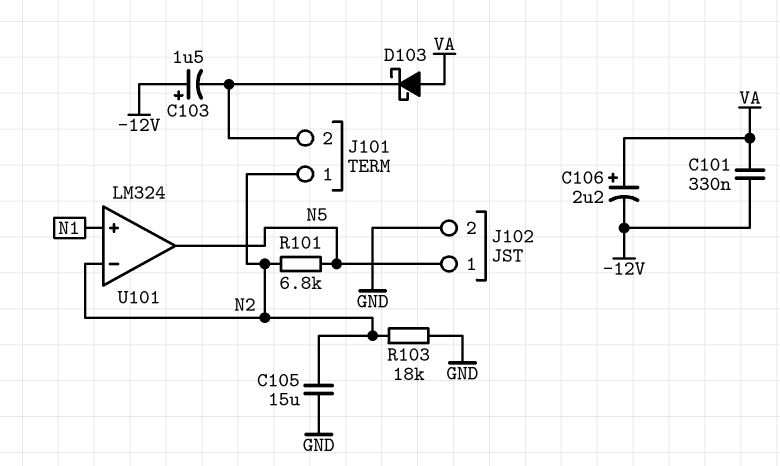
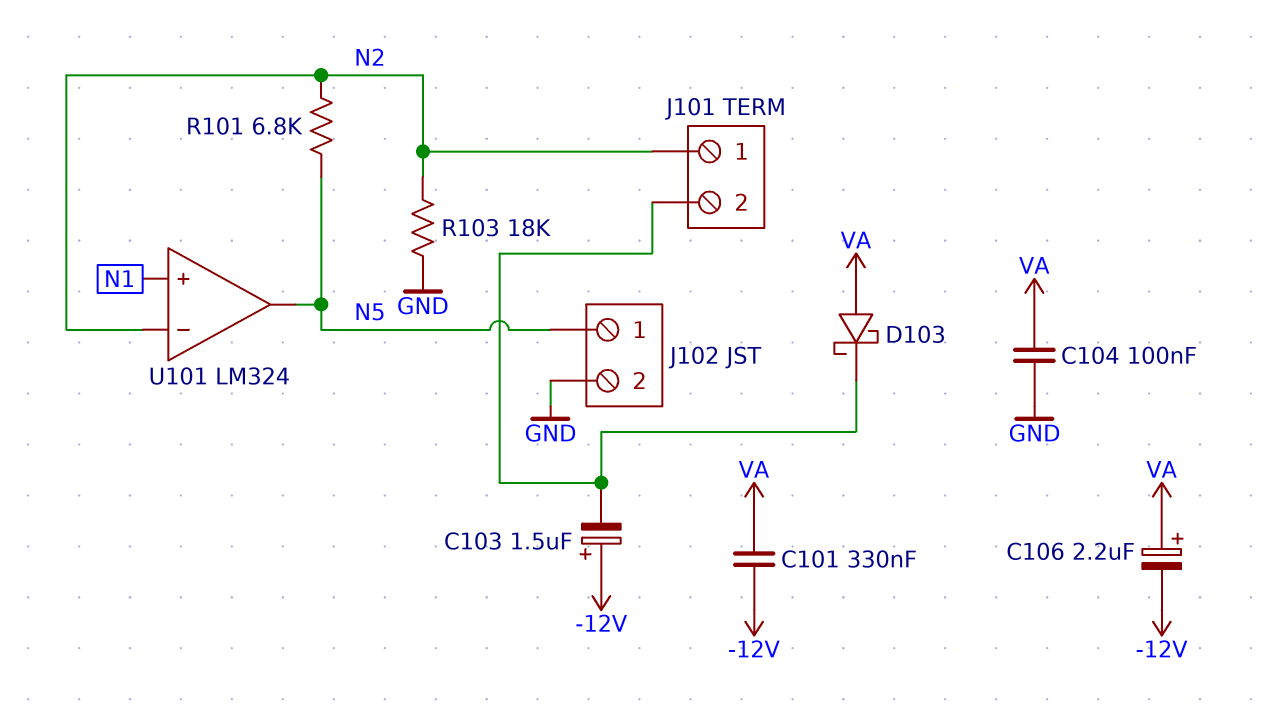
C104: none -> 100nF (GND, VA)
C105: 15uF (GND, N2) -> none

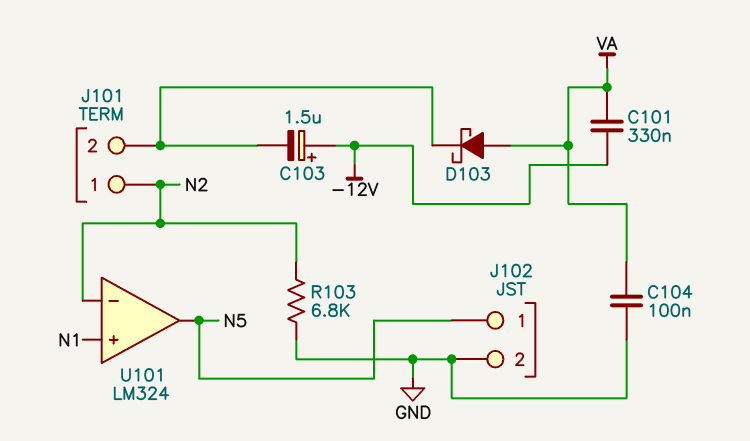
C106: 2.2uF (plus VA, minus -12V) -> none
R101: 6.8k (N2, N5) -> none
R103: 18k (GND, N2) -> 6.8k (GND, N2)

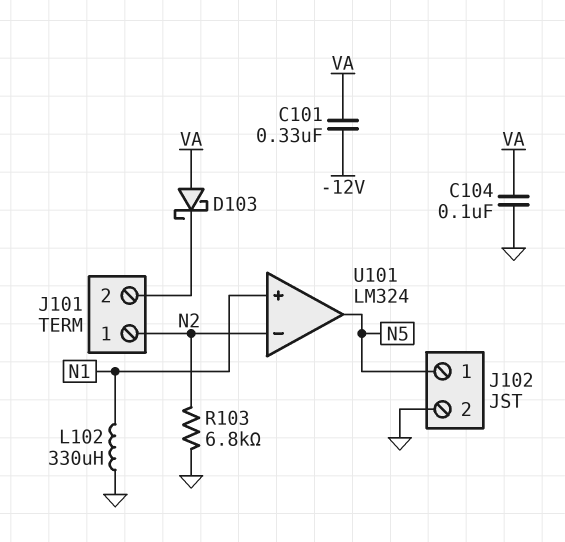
C103: 1.5uF (plus -12V, minus J101/2) -> none
L102: none -> 330uH (GND, N1)

